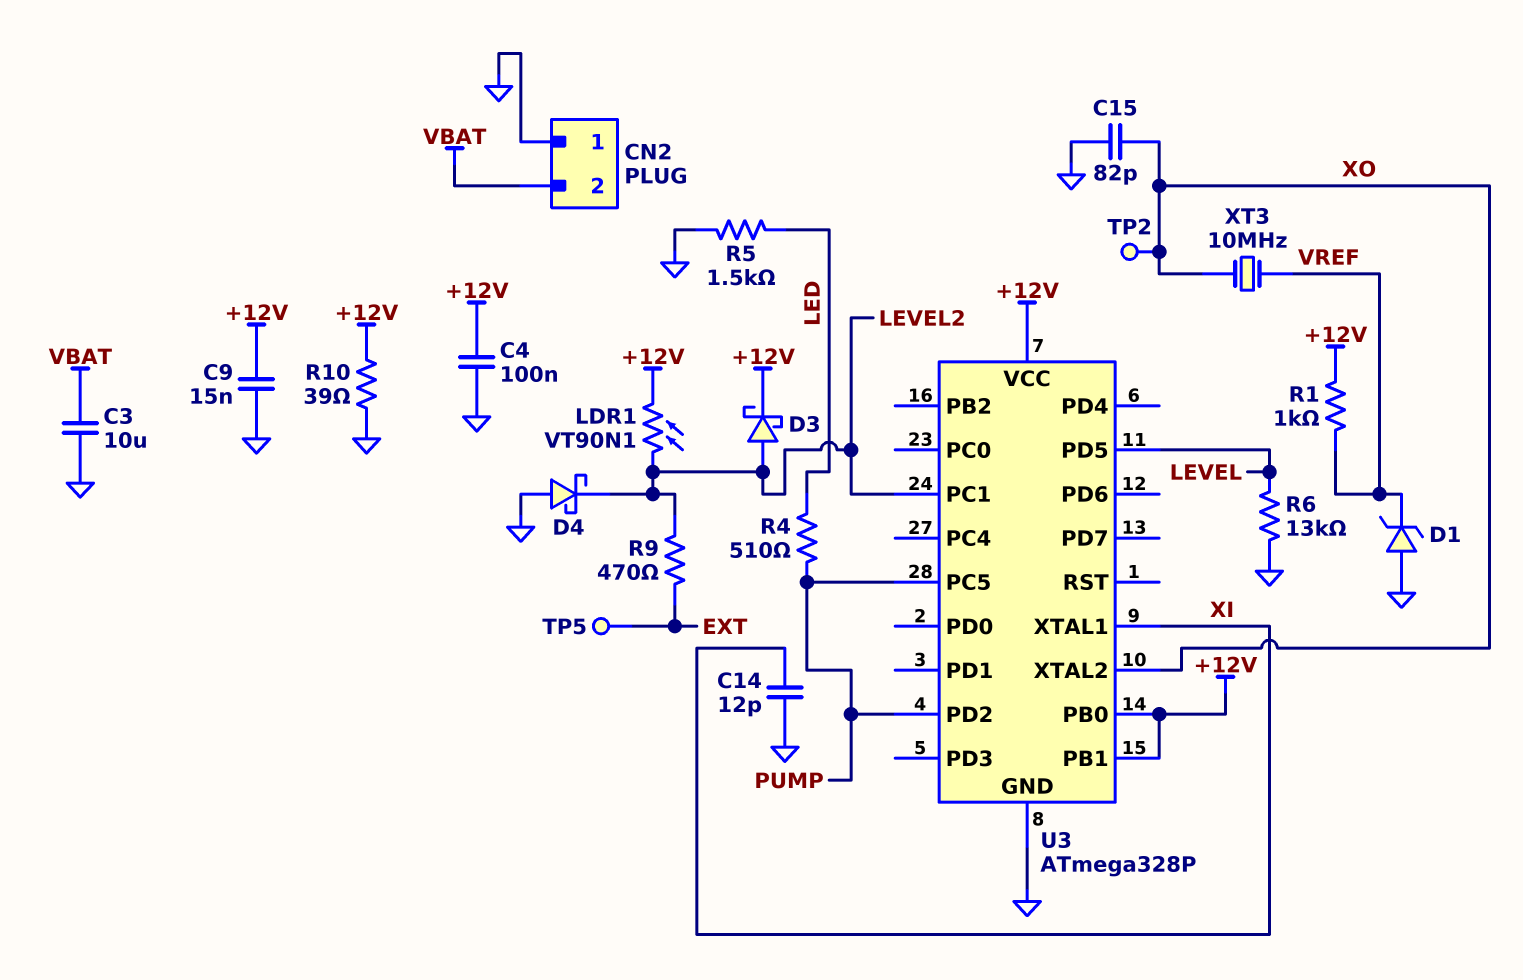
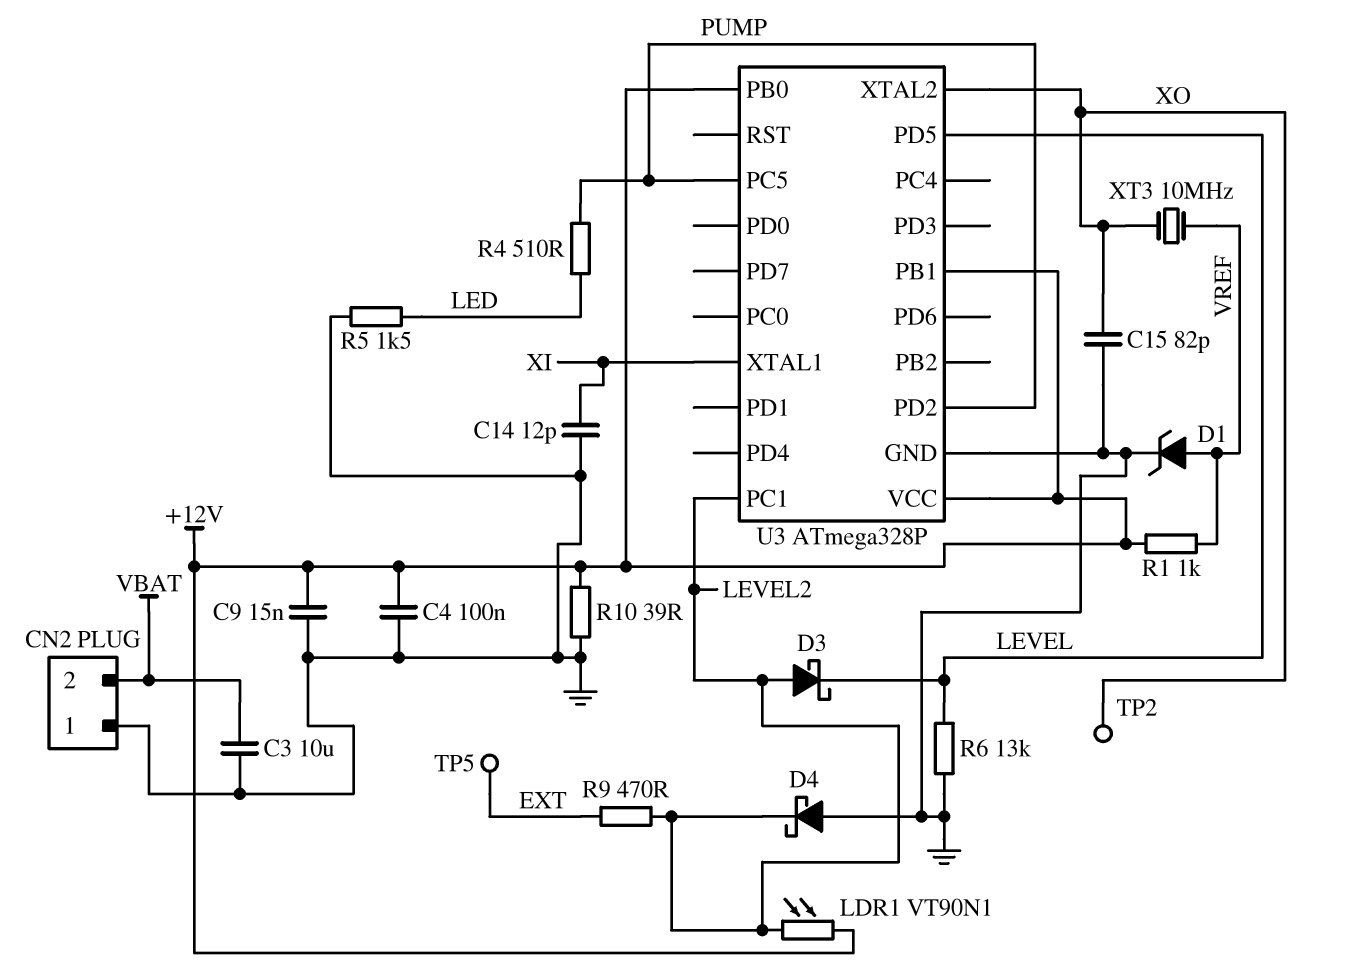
D1: zener (A GND, K VREF) -> zener (A VREF, K GND)
D3: schottky (A LEVEL2, K +12V) -> schottky (A LEVEL2, K LEVEL)

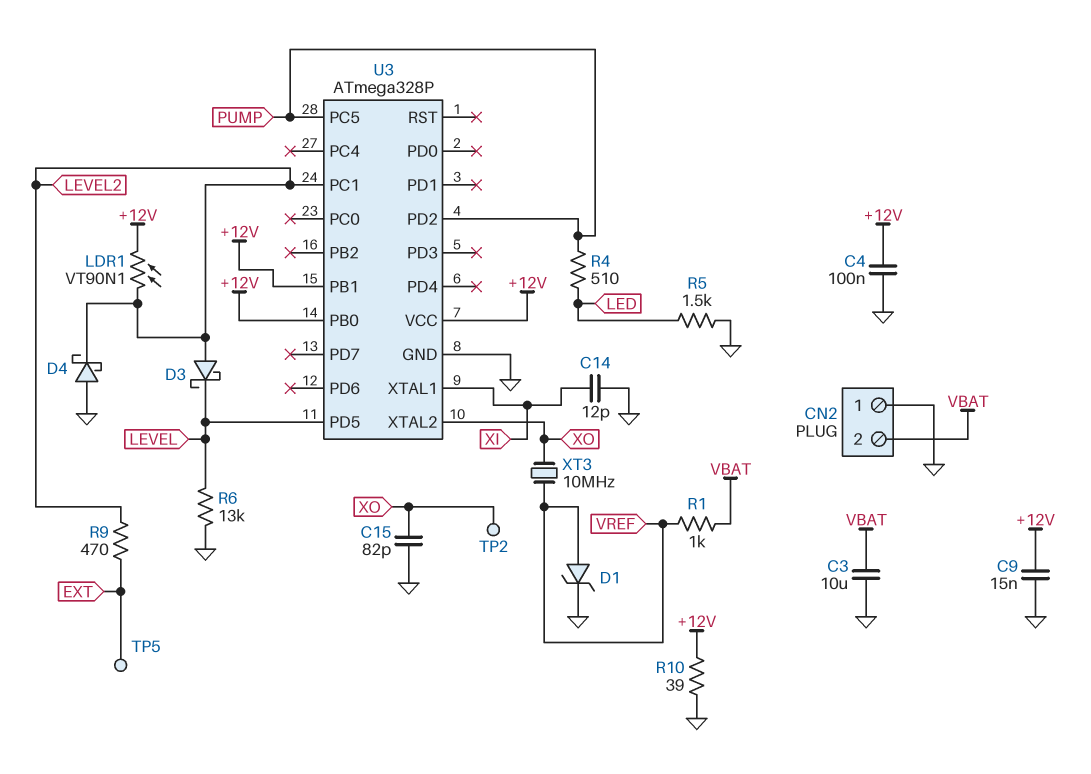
R1: 1k (+12V, VREF) -> 1k (VBAT, VREF)

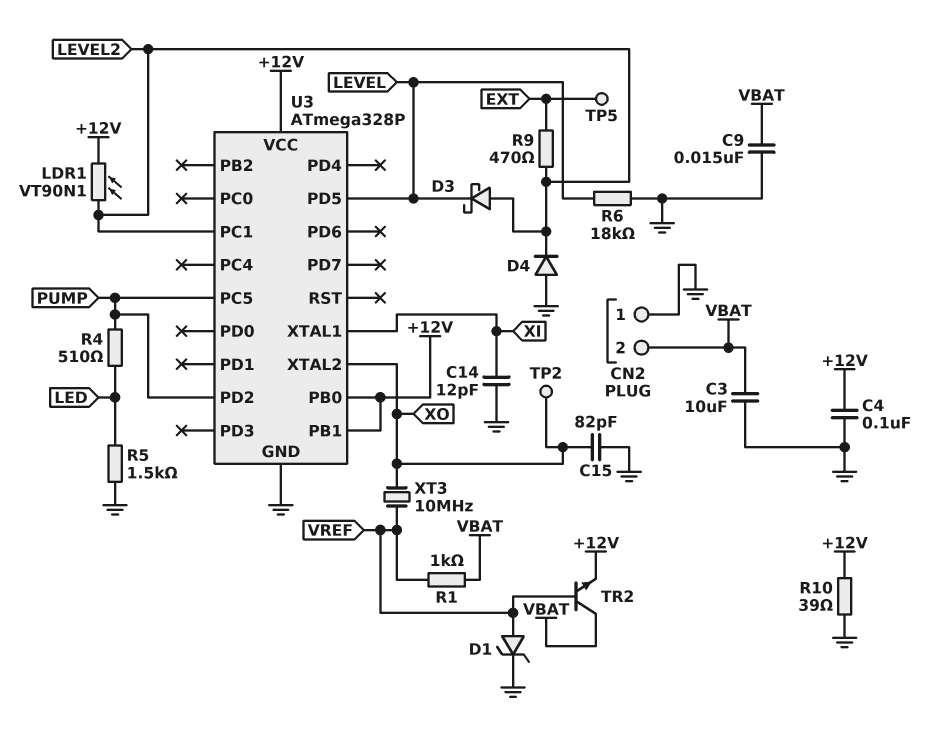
C9: 15nF (+12V, GND) -> 15nF (GND, VBAT)
D4: schottky (A GND, K LEVEL2) -> diode (A GND, K LEVEL2)
R6: 13k (GND, LEVEL) -> 18k (GND, LEVEL)
TR2: none -> NPN (B VREF, C VBAT, E +12V)

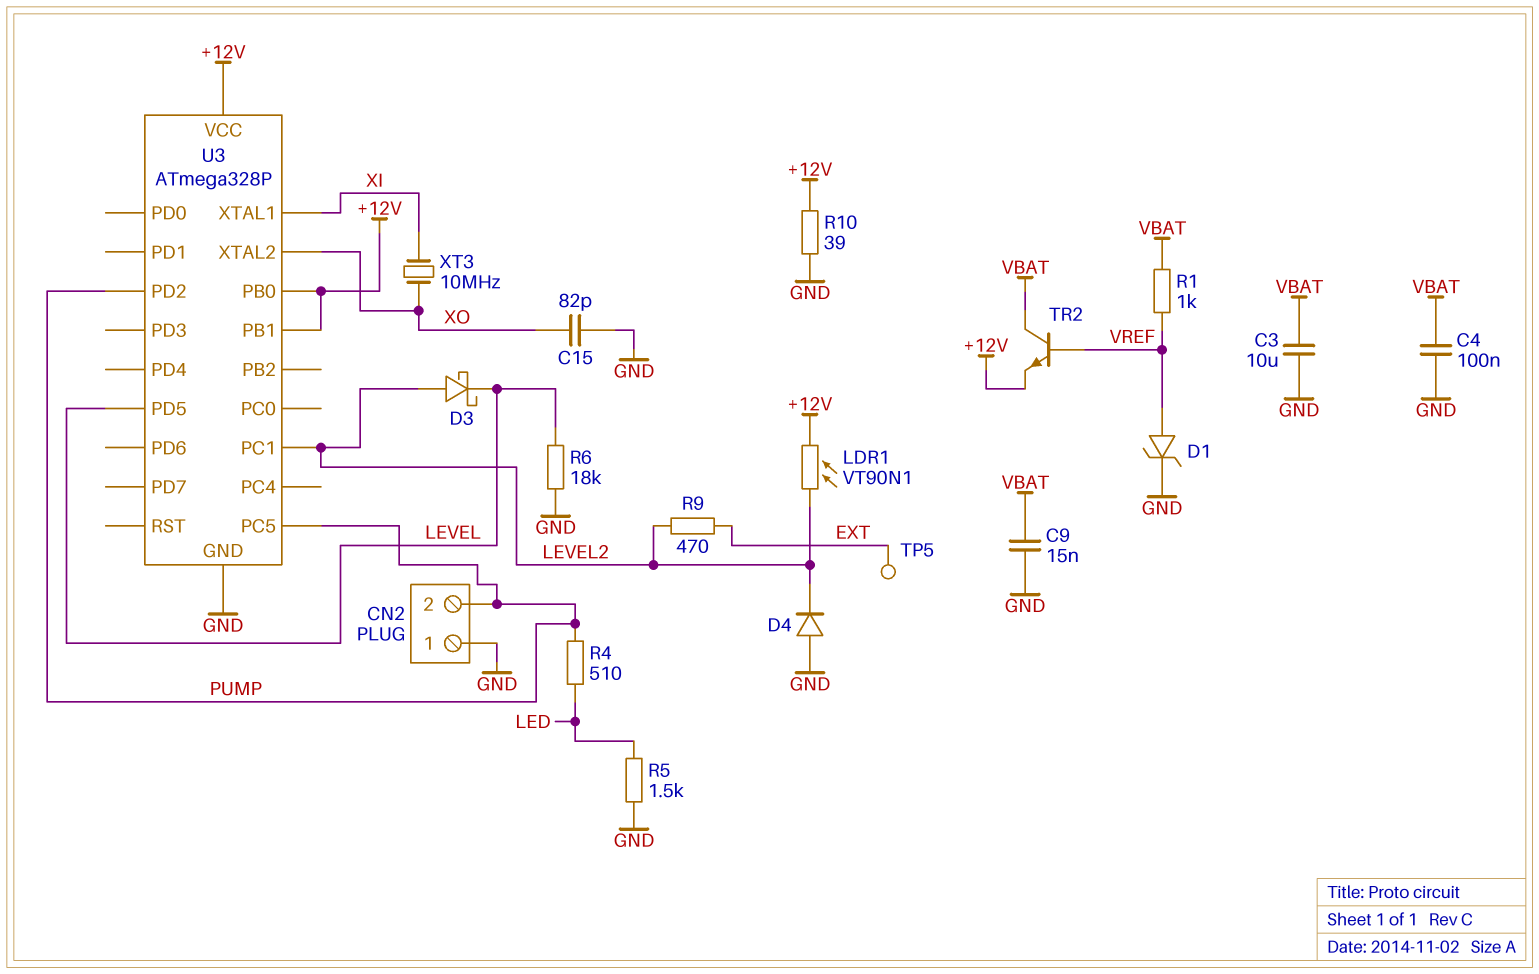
C4: 100nF (+12V, GND) -> 100nF (GND, VBAT)
C14: 12pF (GND, XI) -> none
CN2 pin 2: VBAT -> PUMP
TP2: test point (XO) -> none
XT3: 10MHz (VREF, XO) -> 10MHz (XI, XO)

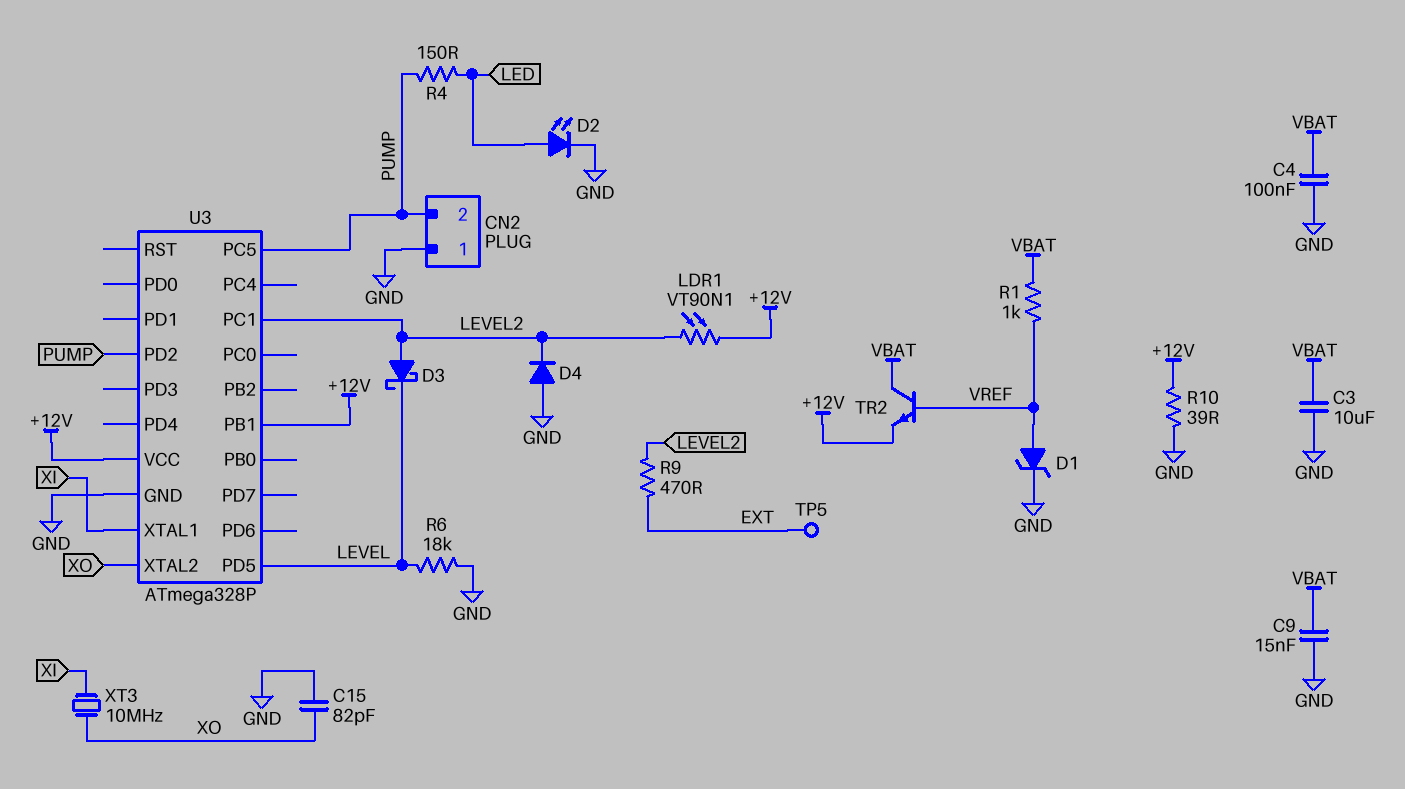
D2: none -> LED (A LED, K GND)
R4: 510 (LED, PUMP) -> 150 (LED, PUMP)
R5: 1.5k (GND, LED) -> none
U3 pin PB0: +12V -> none

